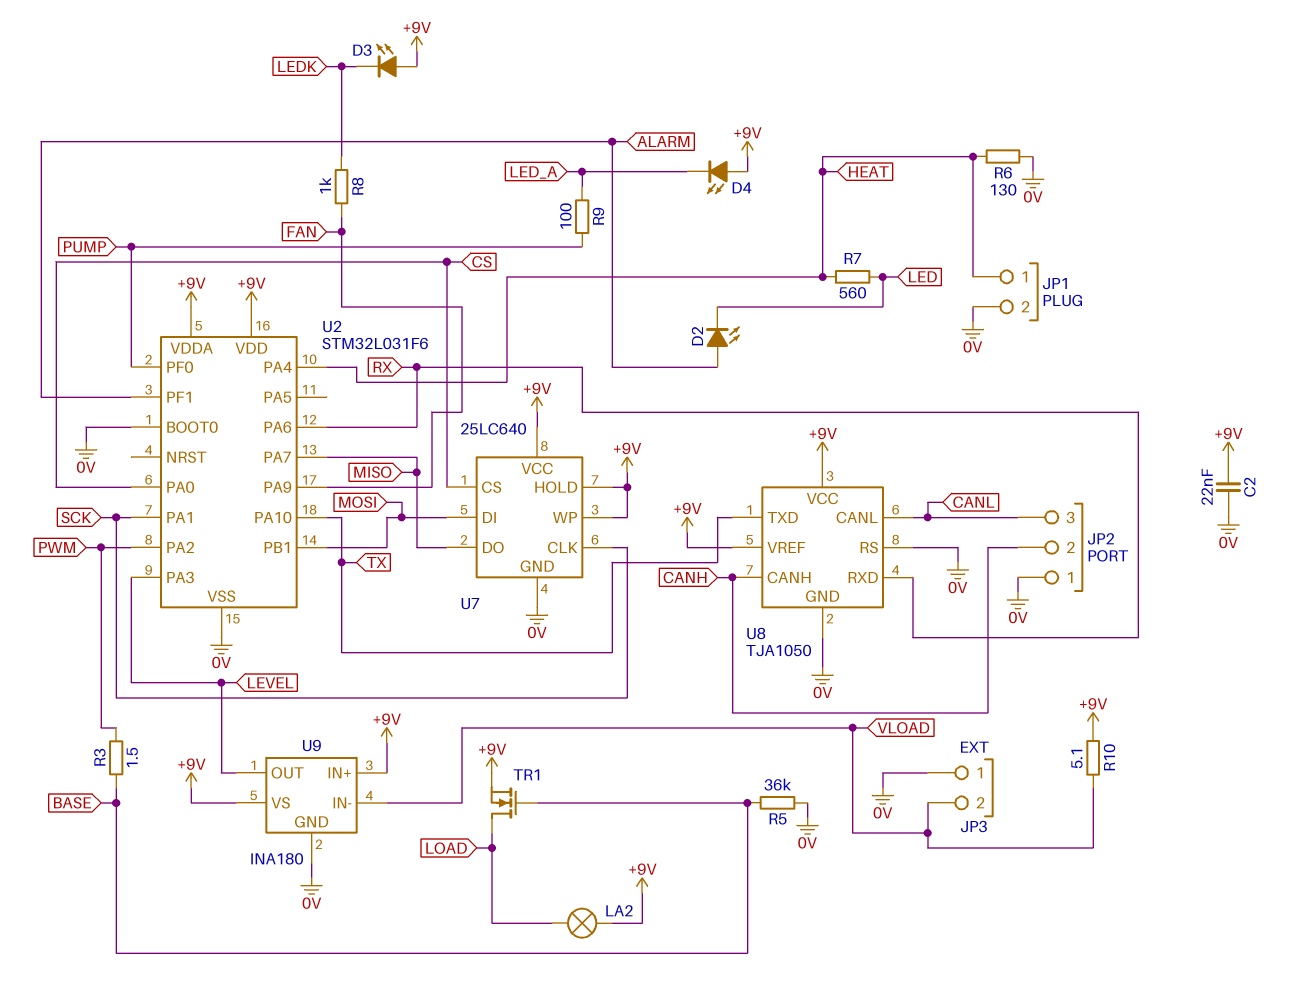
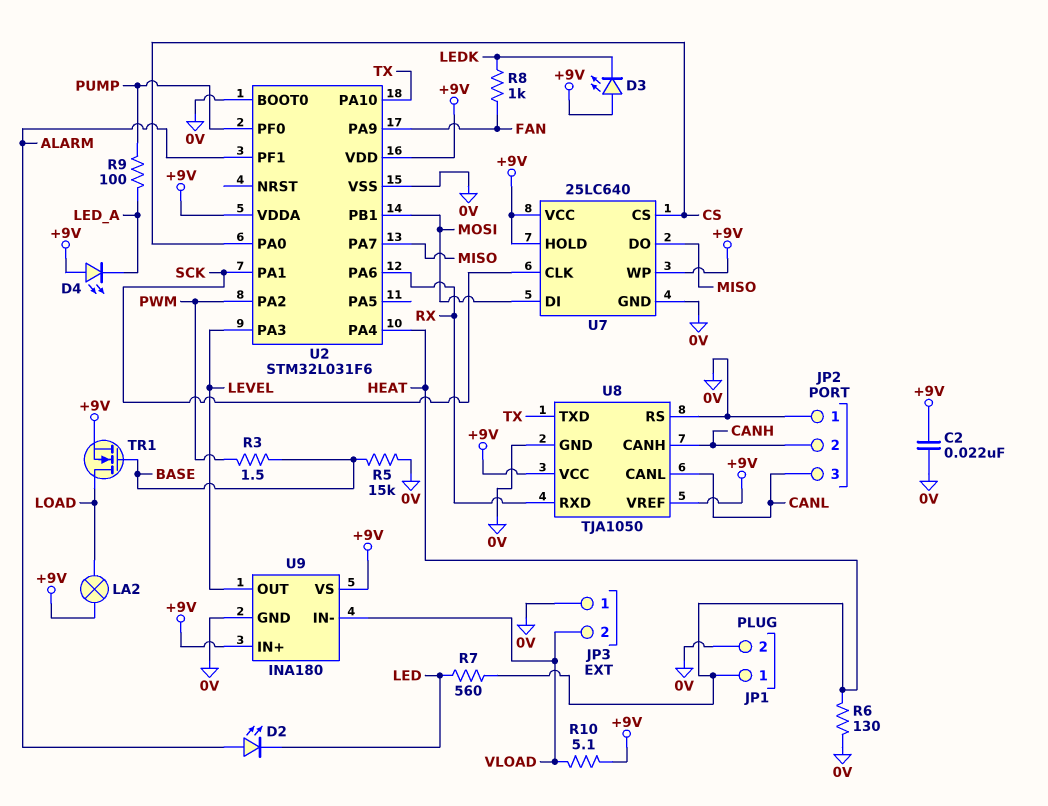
R5: 36k (0V, BASE) -> 15k (0V, BASE)

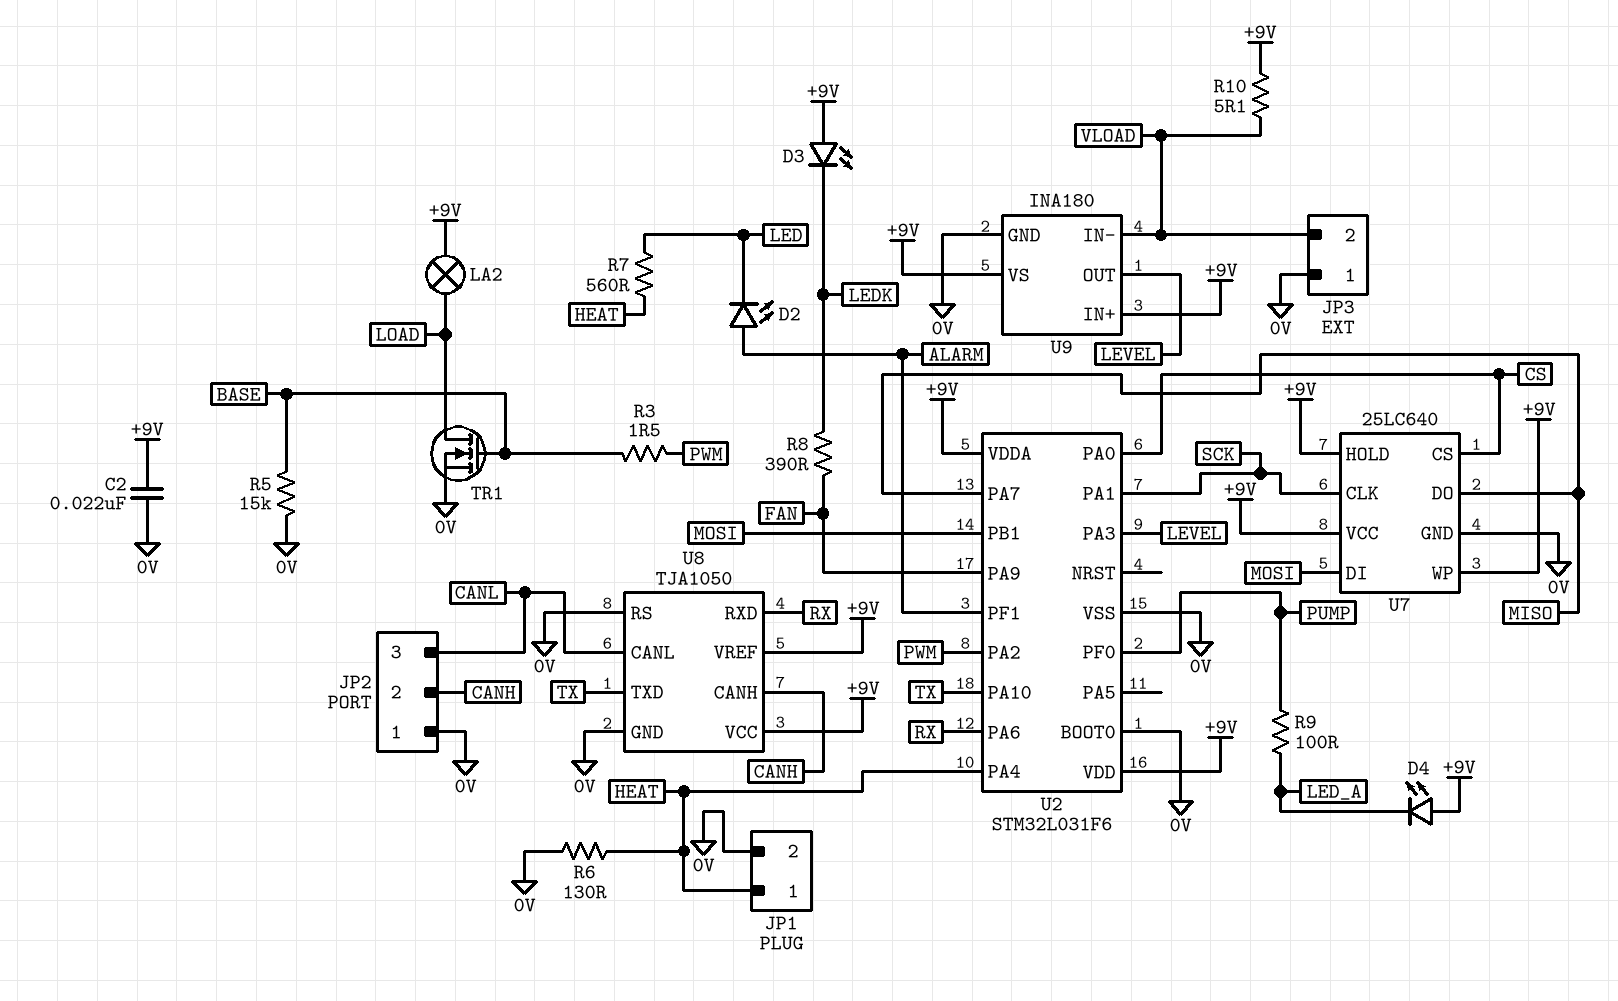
R8: 1k (FAN, LEDK) -> 390 (FAN, LEDK)
TR1: NMOS (G BASE, D LOAD, S +9V) -> NMOS (G BASE, D LOAD, S 0V)

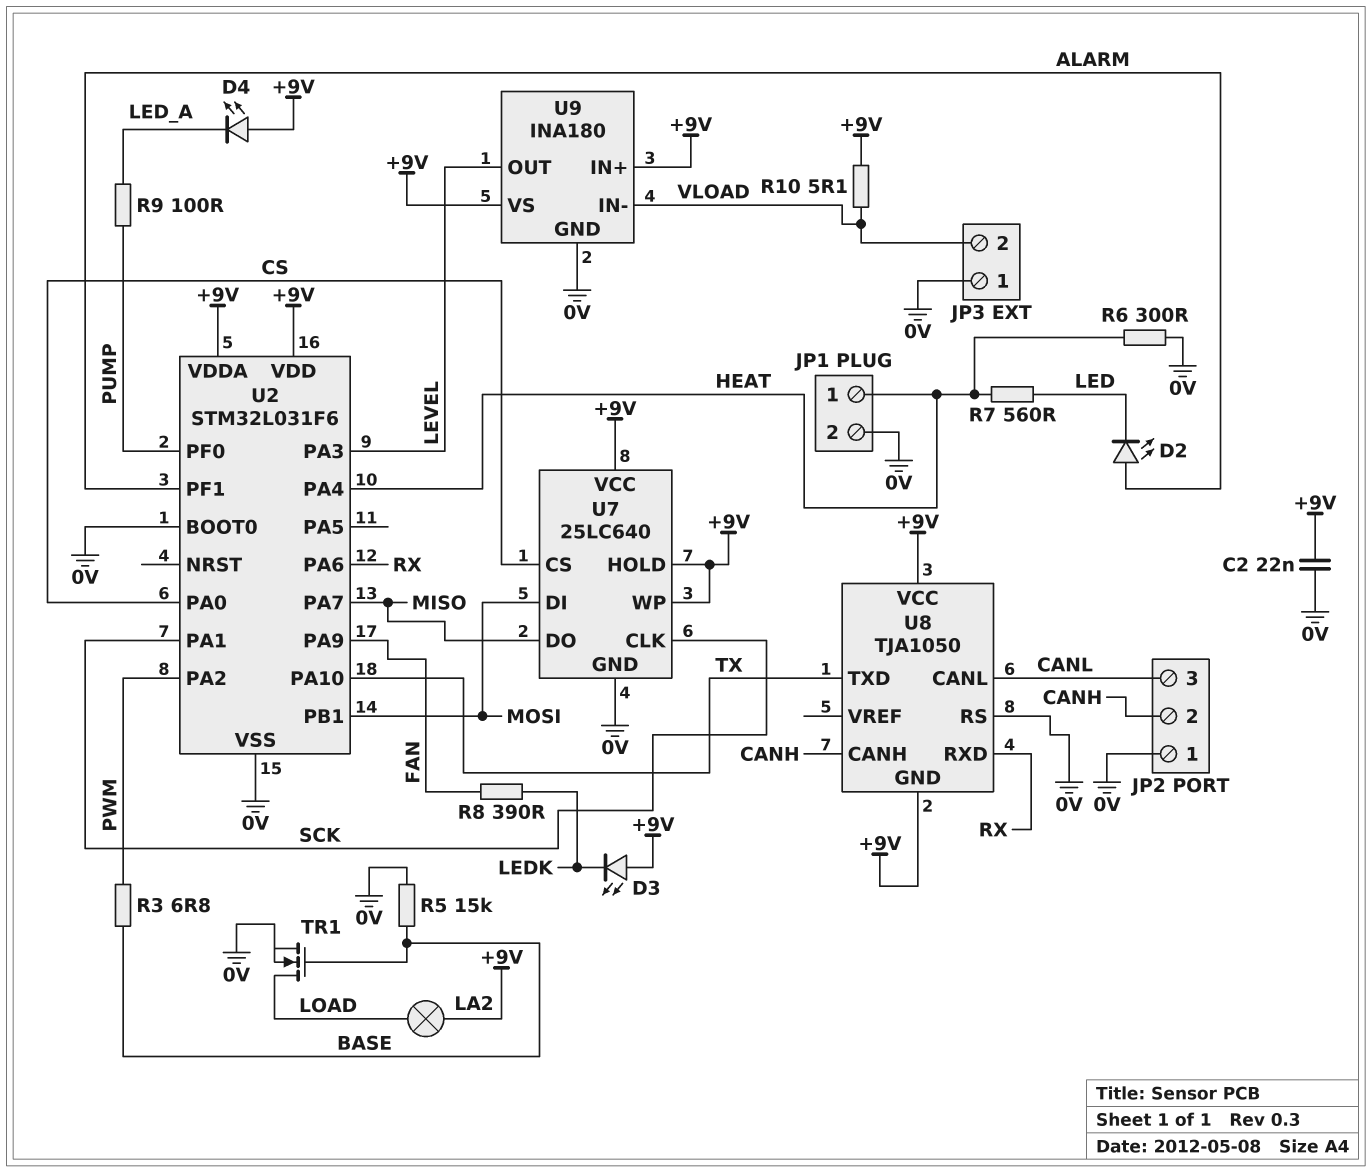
R3: 1.5 (BASE, PWM) -> 6.8 (BASE, PWM)
R6: 130 (0V, HEAT) -> 300 (0V, HEAT)
U8 pin GND: 0V -> +9V
U8 pin VREF: +9V -> none

